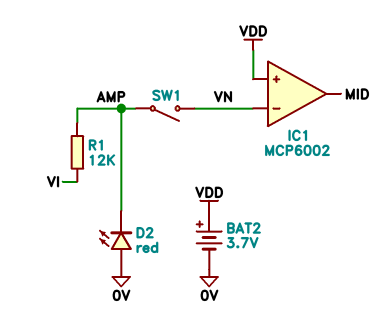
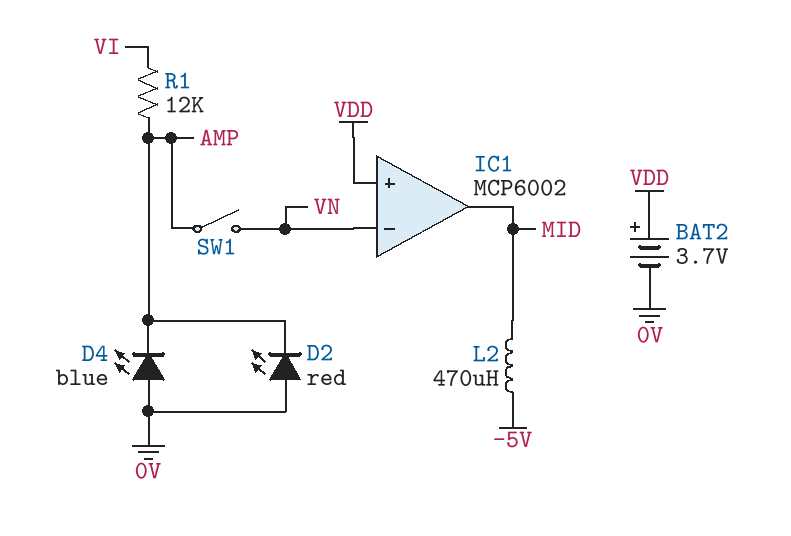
D4: none -> LED blue (A 0V, K AMP)
L2: none -> 470uH (-5V, MID)

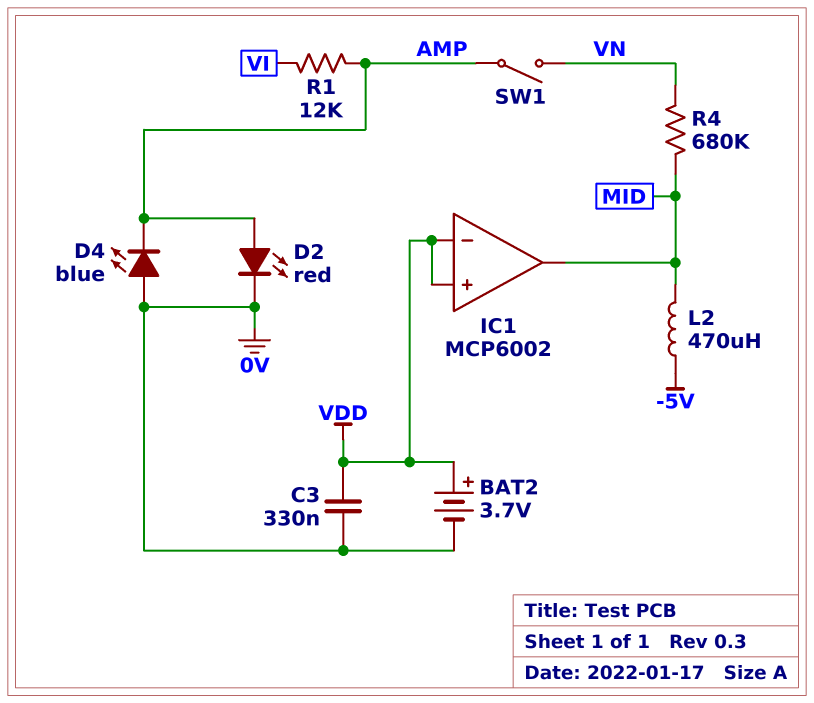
C3: none -> 330nF (0V, VDD)
D2: LED red (A 0V, K AMP) -> LED red (A AMP, K 0V)
IC1 pin in-: VN -> VDD
R4: none -> 680k (MID, VN)

